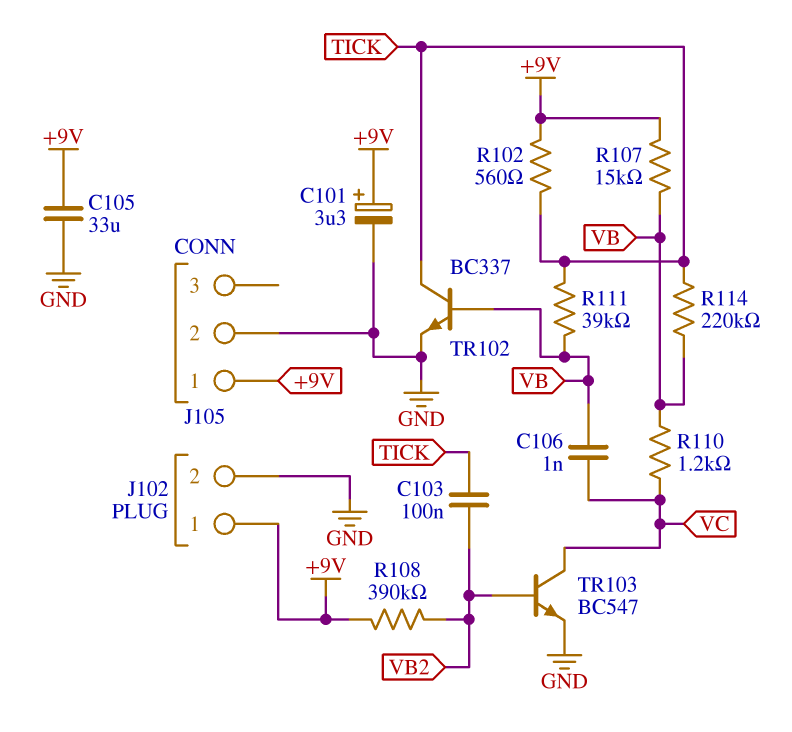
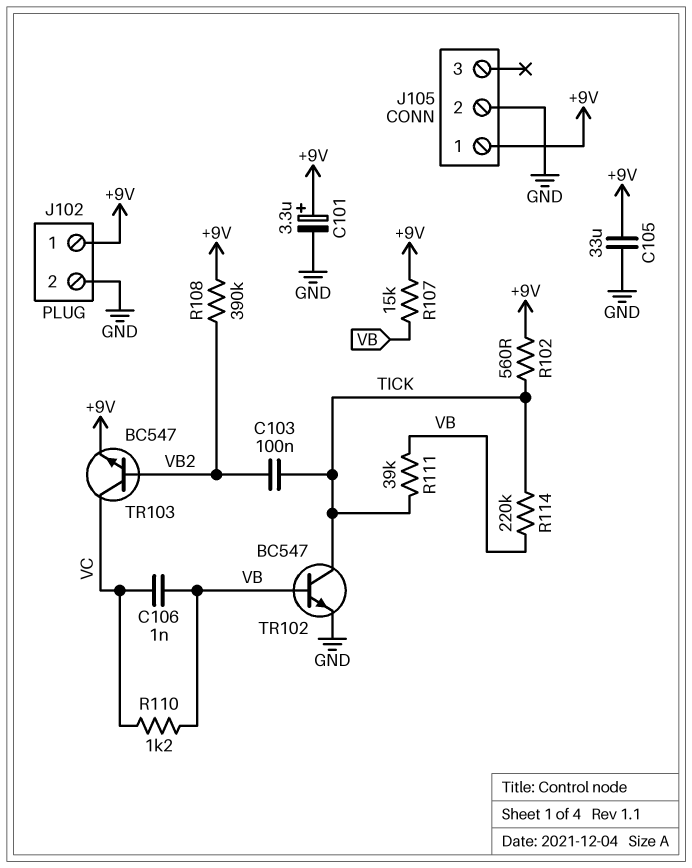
TR102: NPN BC337 (B VB, C TICK, E GND) -> NPN BC547 (B VB, C TICK, E GND)
TR103: NPN BC547 (B VB2, C VC, E GND) -> NPN BC547 (B VB2, C VC, E +9V)

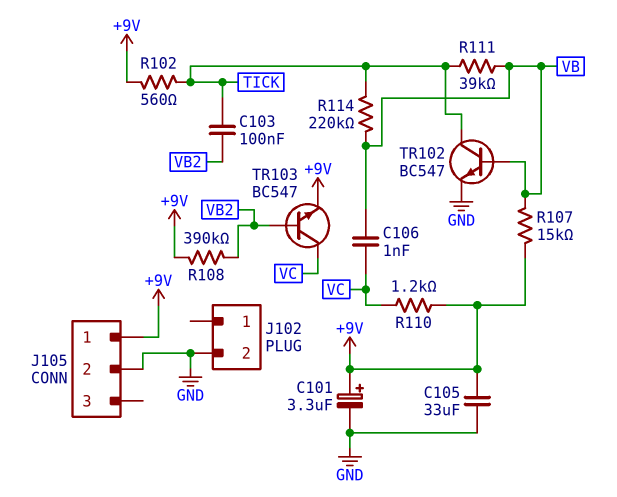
J102 pin 1: +9V -> none
R110: 1.2k (VB, VC) -> 1.2k (+9V, VC)

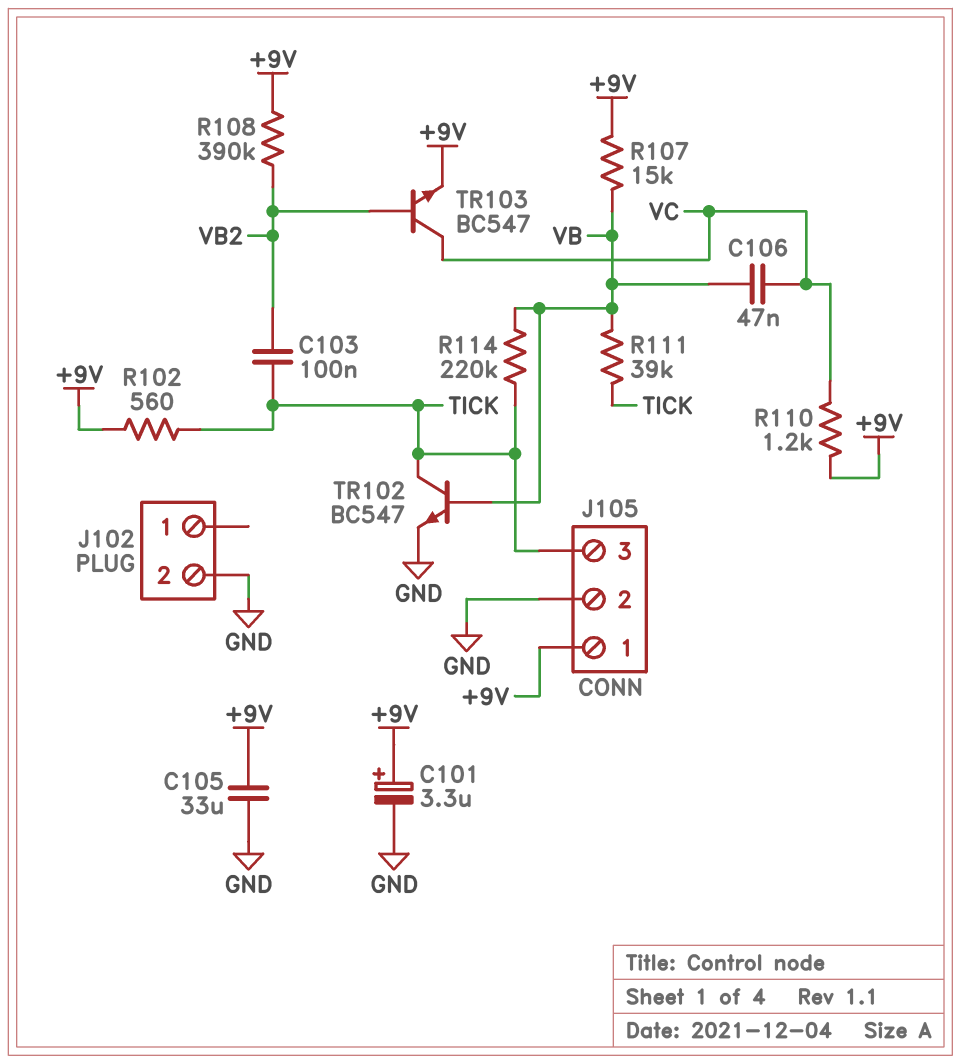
C106: 1nF (VB, VC) -> 47nF (VB, VC)
J105 pin 3: none -> TICK

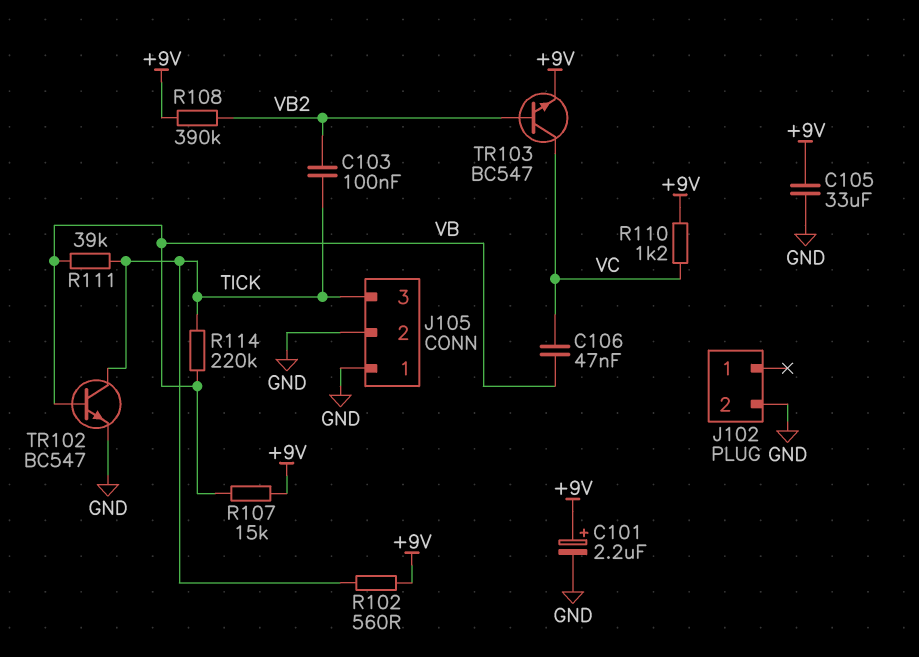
C101: 3.3uF (plus +9V, minus GND) -> 2.2uF (plus +9V, minus GND)
J105 pin 1: +9V -> GND

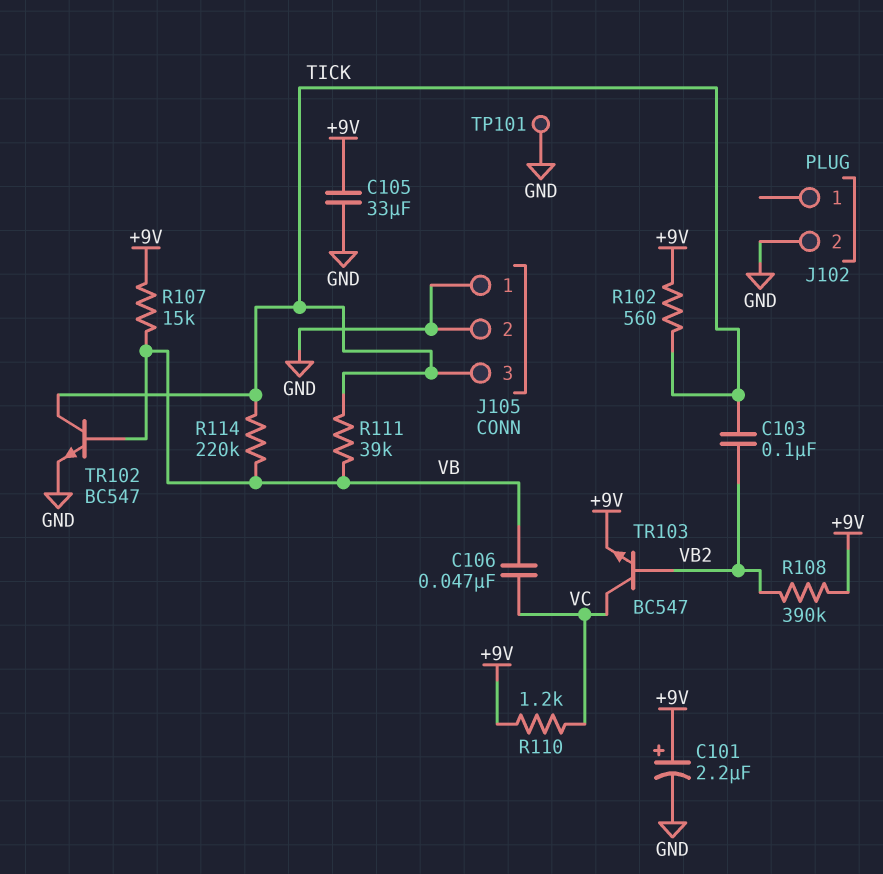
TP101: none -> test point (GND)

